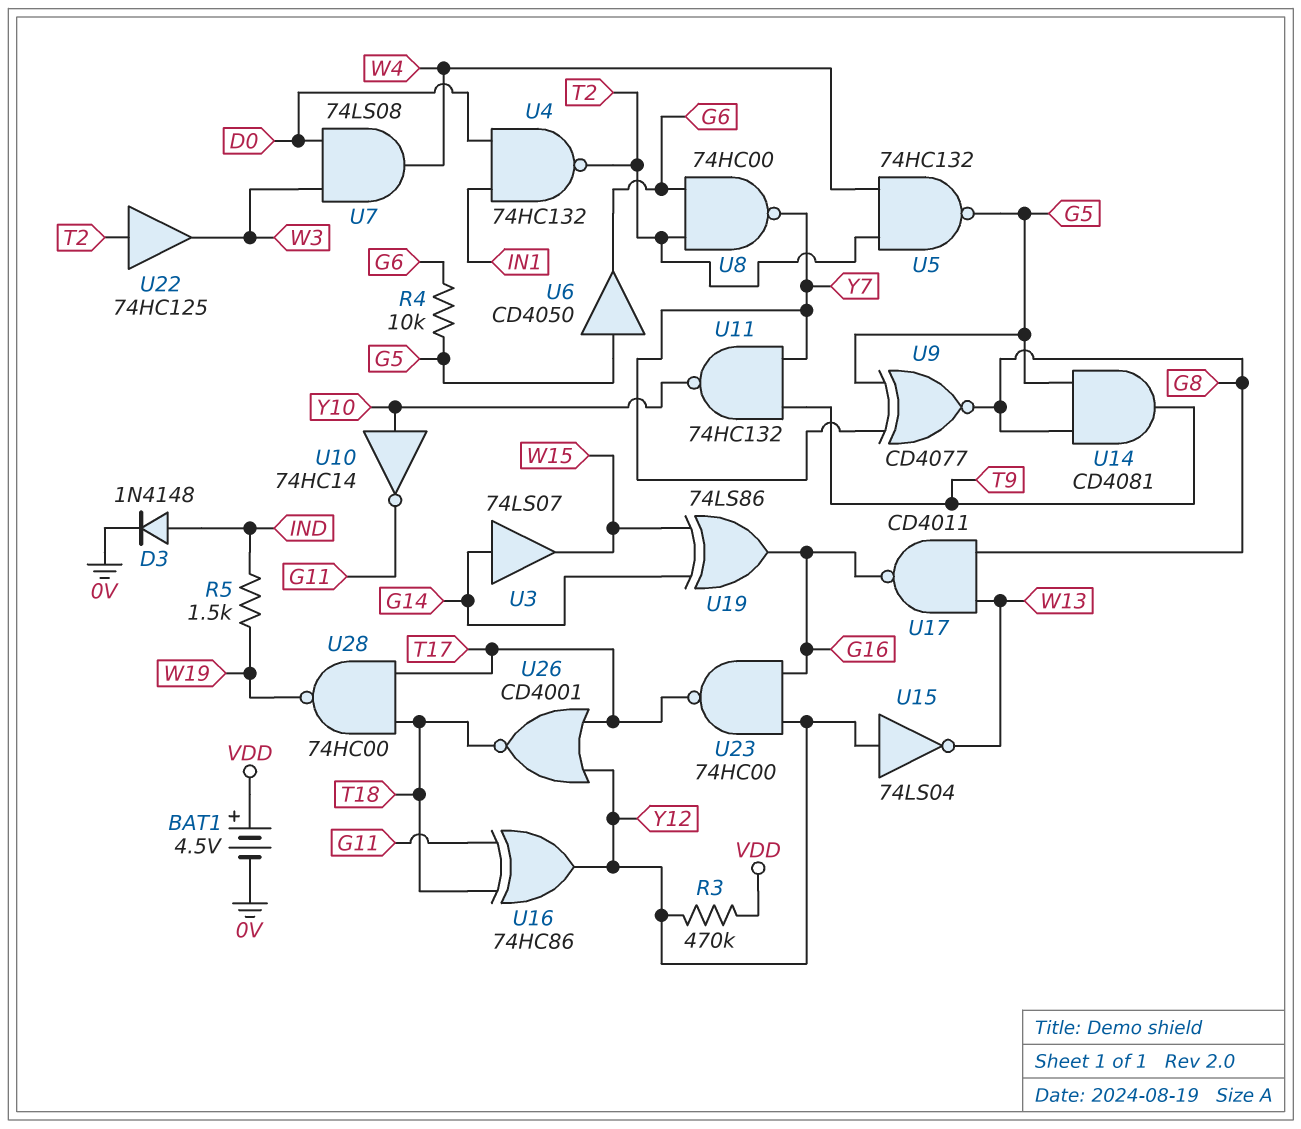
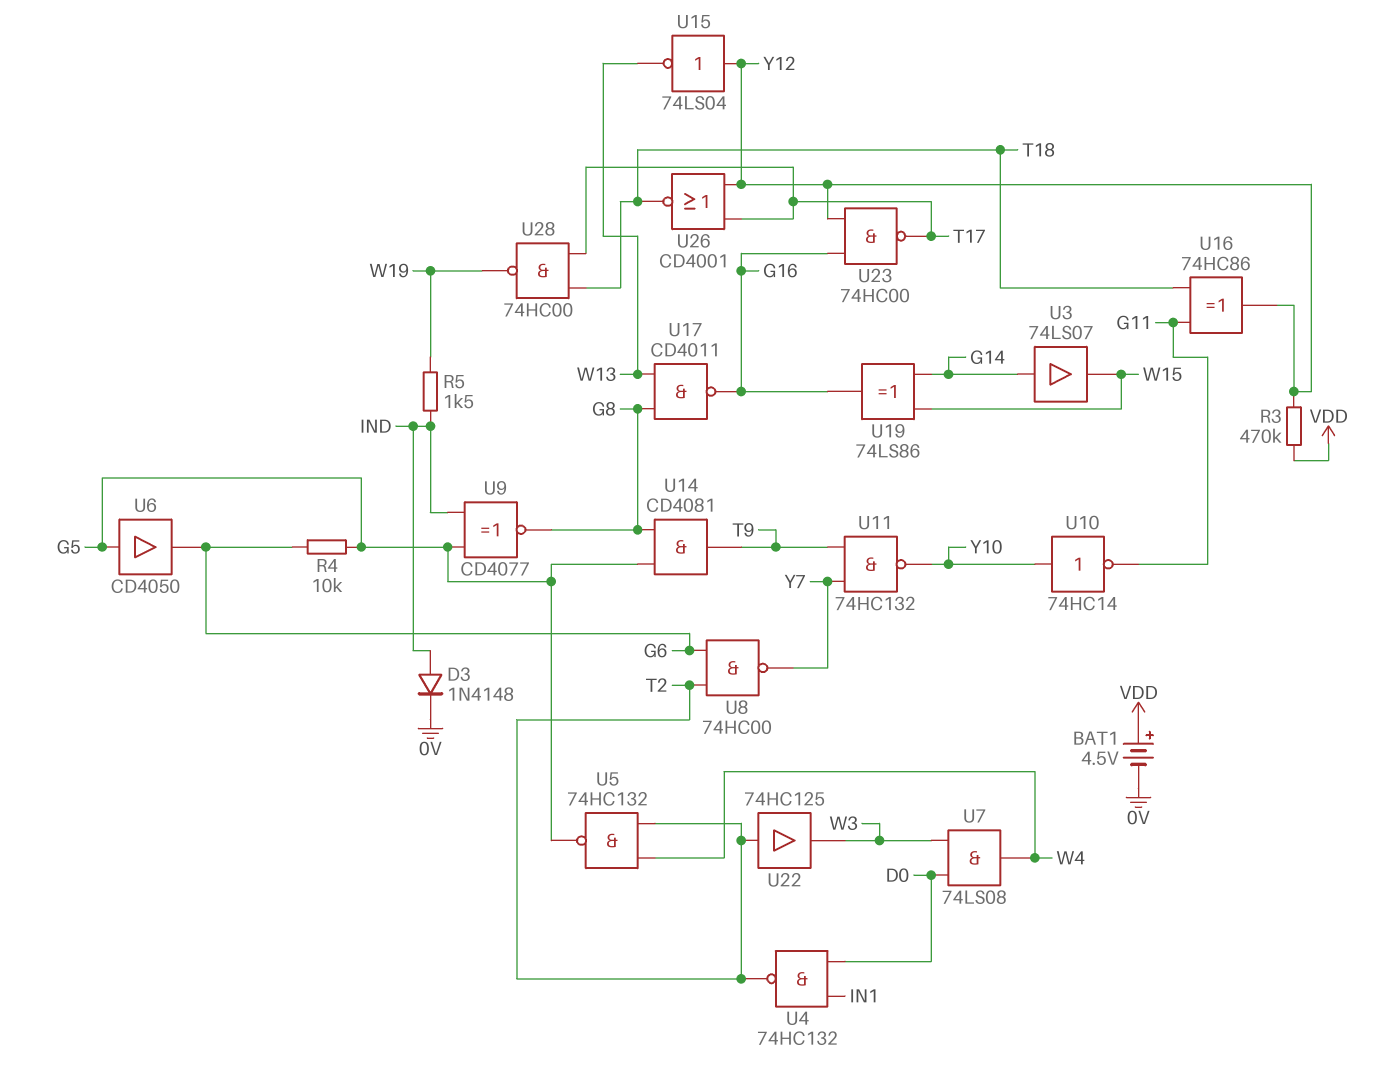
U9: XNOR CD4077 (in G5, in Y7, out G8) -> XNOR CD4077 (in G5, in IND, out G8)

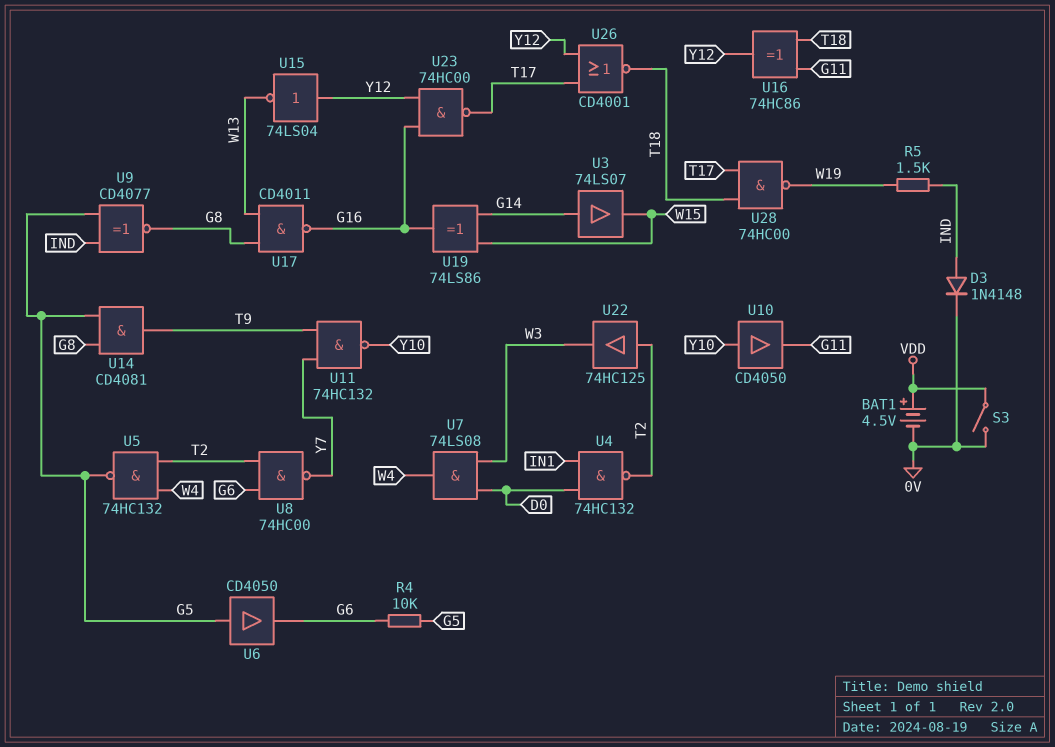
R3: 470k (VDD, Y12) -> none
S3: none -> switch (0V, VDD)
U10: NOT 74HC14 (in Y10, out G11) -> buffer CD4050 (in Y10, out G11)

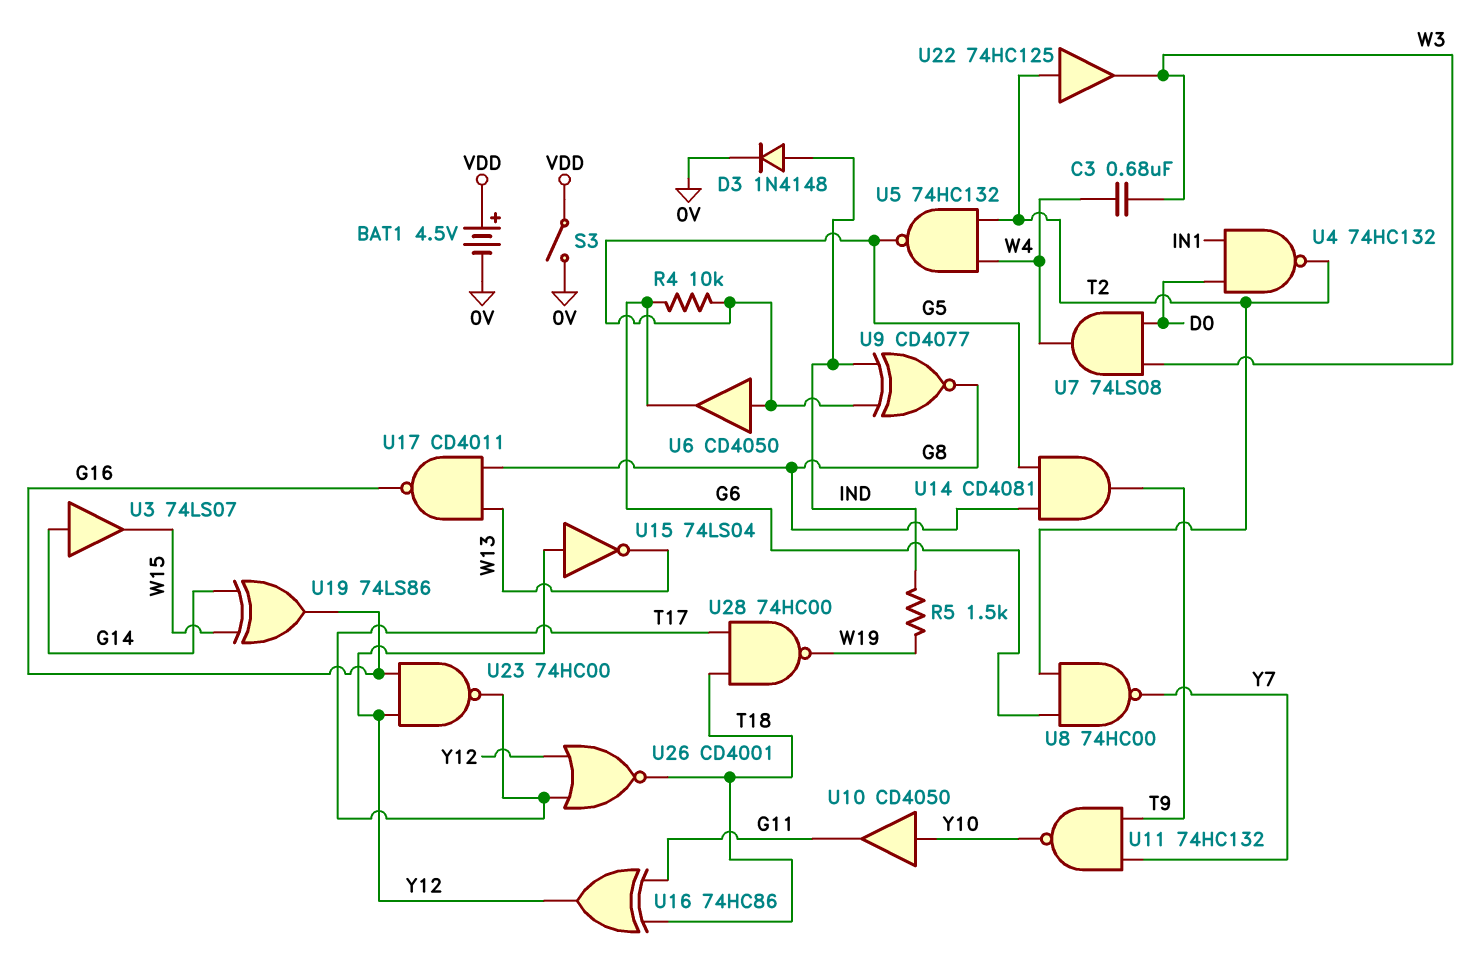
C3: none -> 680nF (W3, W4)

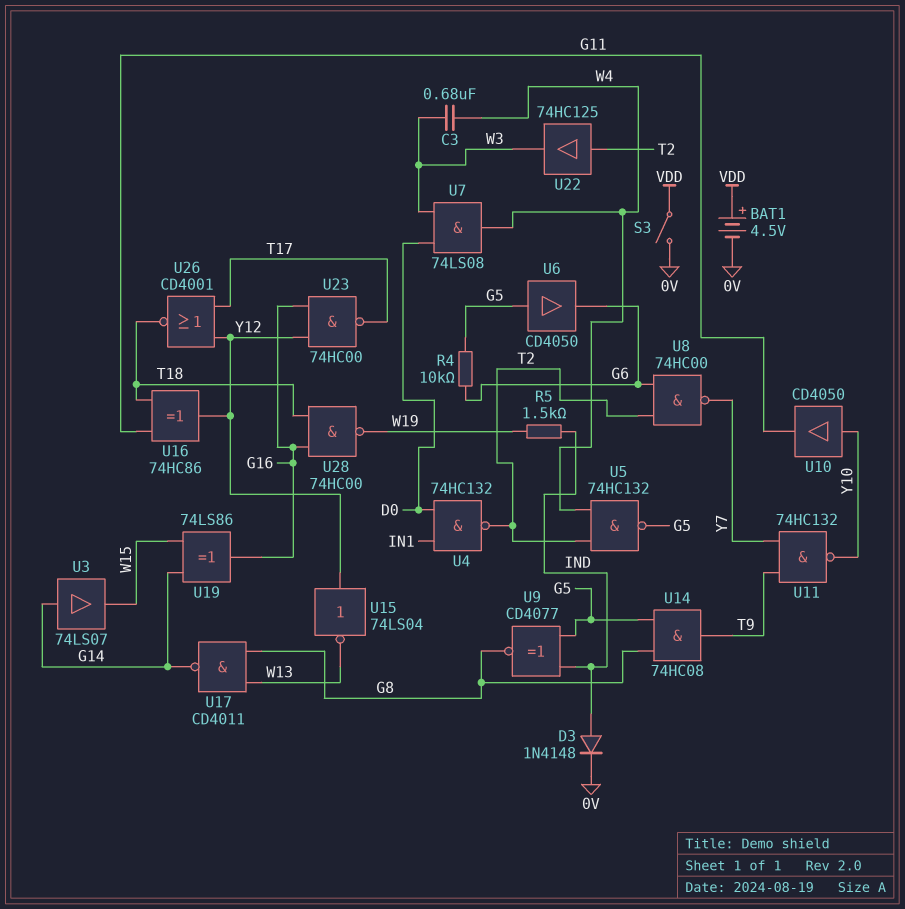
U14: AND CD4081 (in G5, in G8, out T9) -> AND 74HC08 (in G5, in G8, out T9)
U17: NAND CD4011 (in G8, in W13, out G16) -> NAND CD4011 (in G8, in W13, out G14)
U28: NAND 74HC00 (in T17, in T18, out W19) -> NAND 74HC00 (in G16, in T18, out W19)

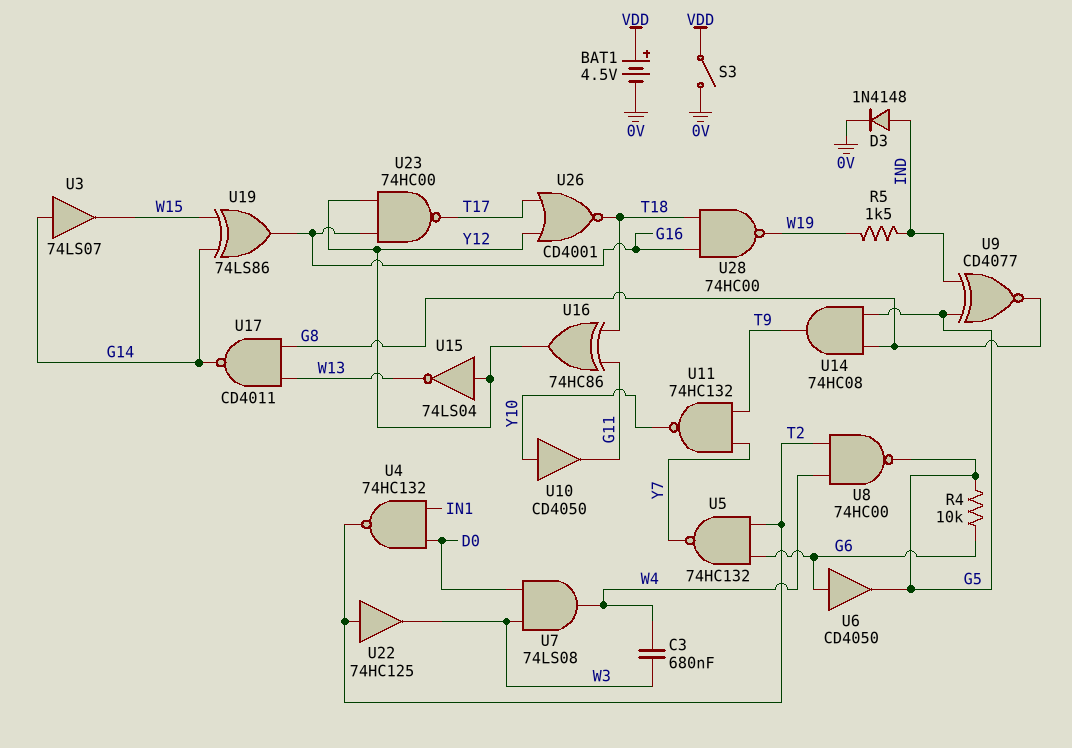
U5: NAND 74HC132 (in T2, in W4, out G5) -> NAND 74HC132 (in G6, in T2, out Y7)
U6: buffer CD4050 (in G5, out G6) -> buffer CD4050 (in G6, out G5)
U8: NAND 74HC00 (in G6, in T2, out Y7) -> NAND 74HC00 (in T2, in W4, out G5)

